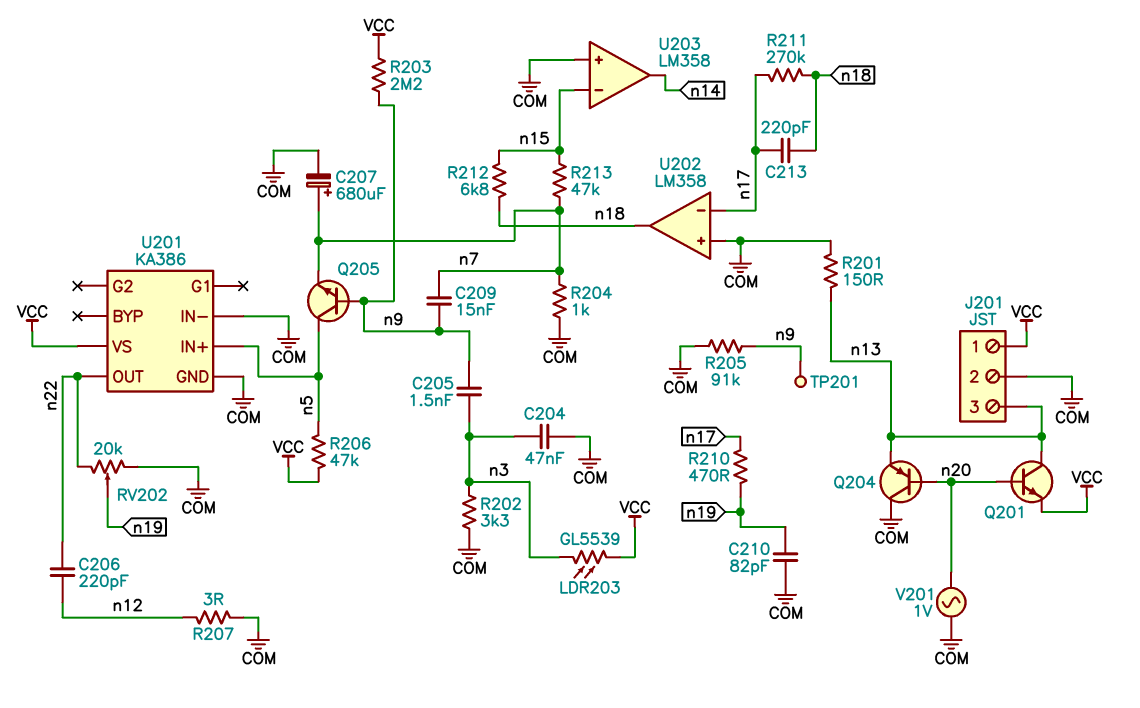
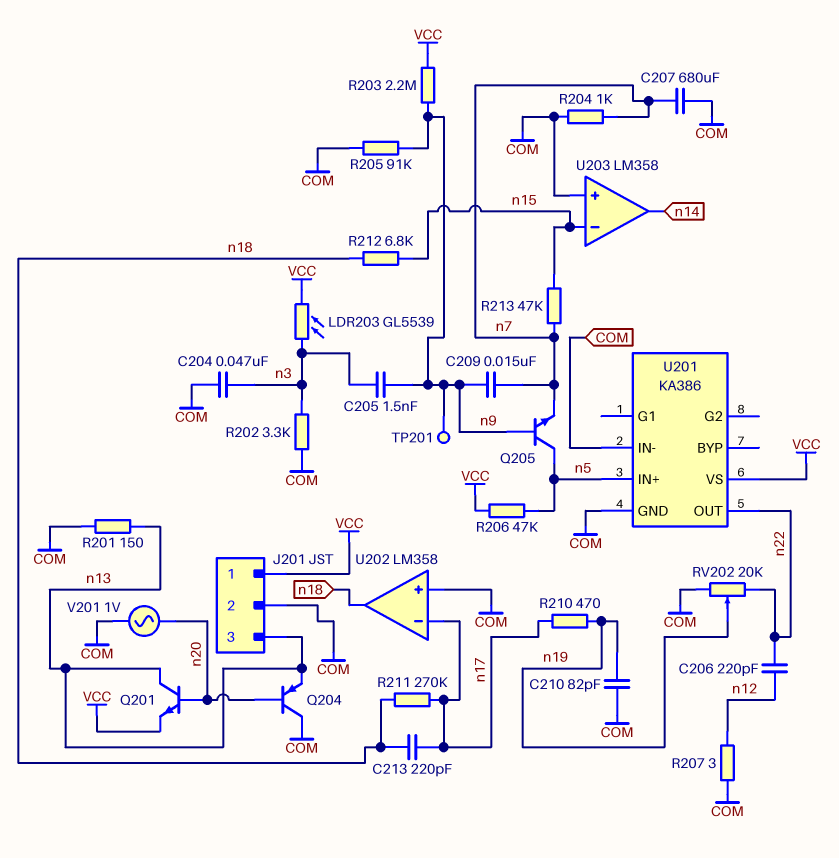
C207: 680uF (plus n7, minus COM) -> 680uF (COM, n7)

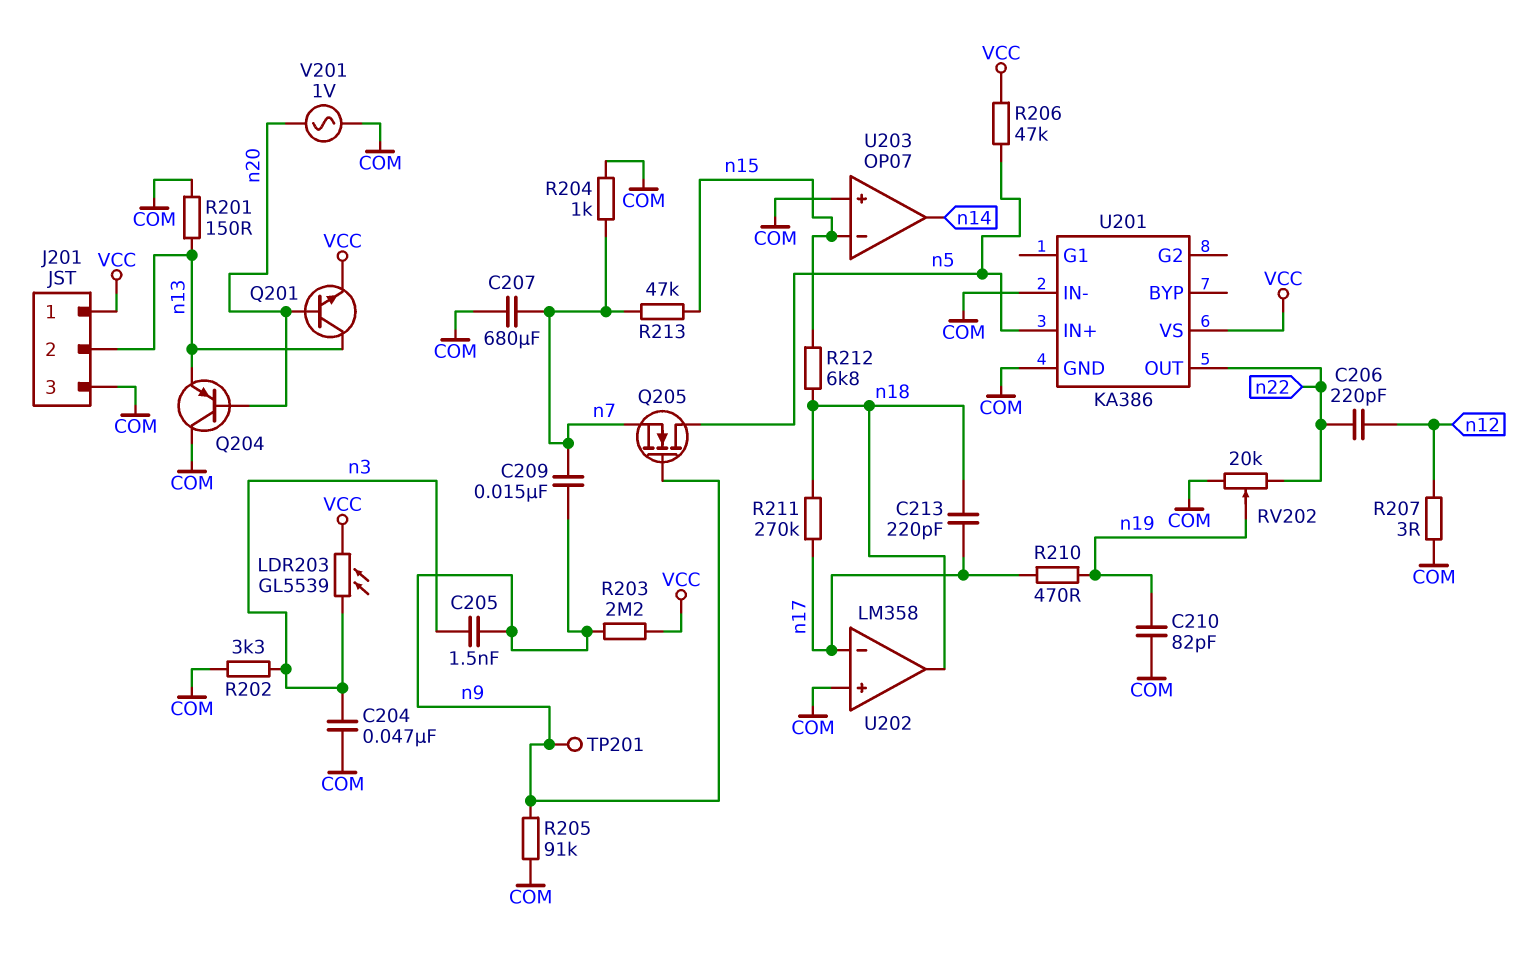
J201 pin 2: COM -> n13
J201 pin 3: n13 -> COM
Q205: NPN (B n9, C n5, E n7) -> NMOS (G n9, D n5, S n7)
U203: LM358 -> OP07

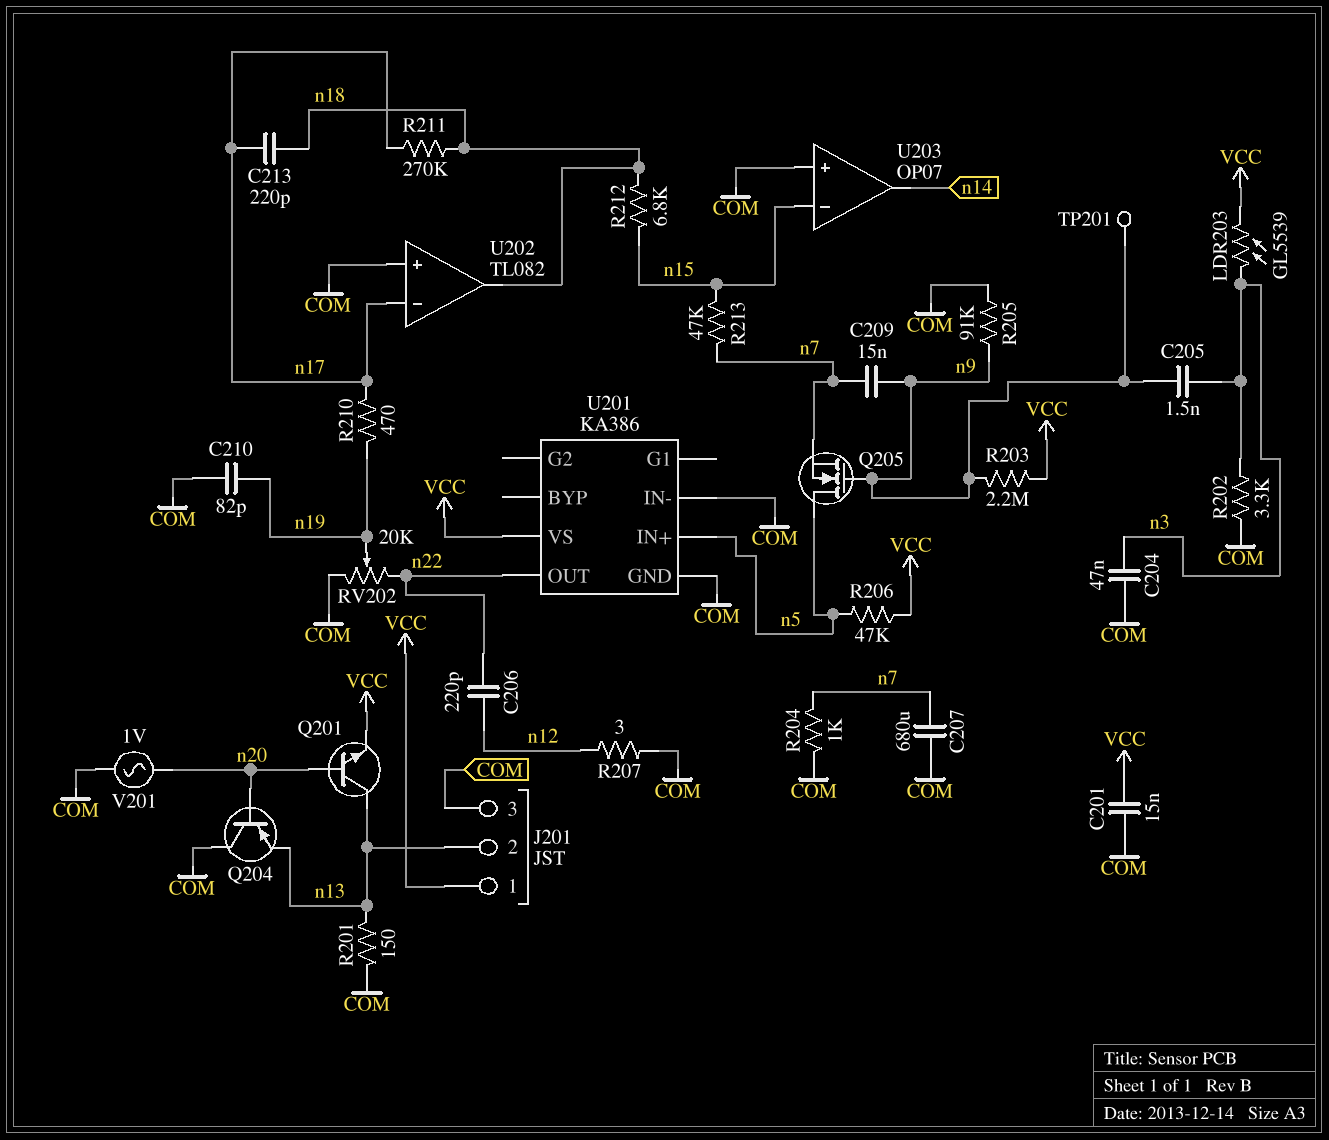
C201: none -> 15nF (COM, VCC)
U202: LM358 -> TL082

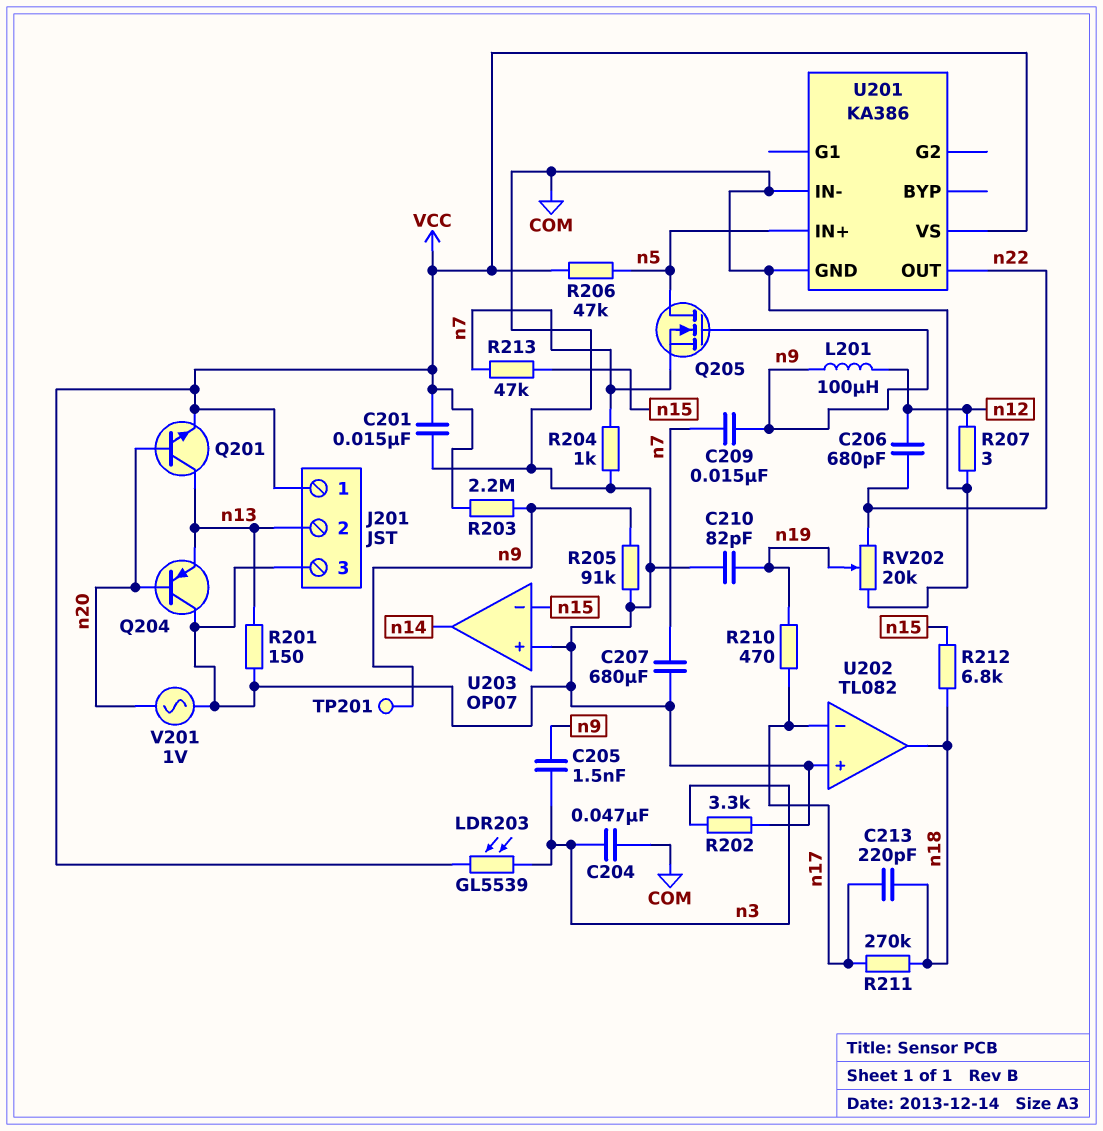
C206: 220pF (n12, n22) -> 680pF (n12, n22)
L201: none -> 100uH (n9, n12)

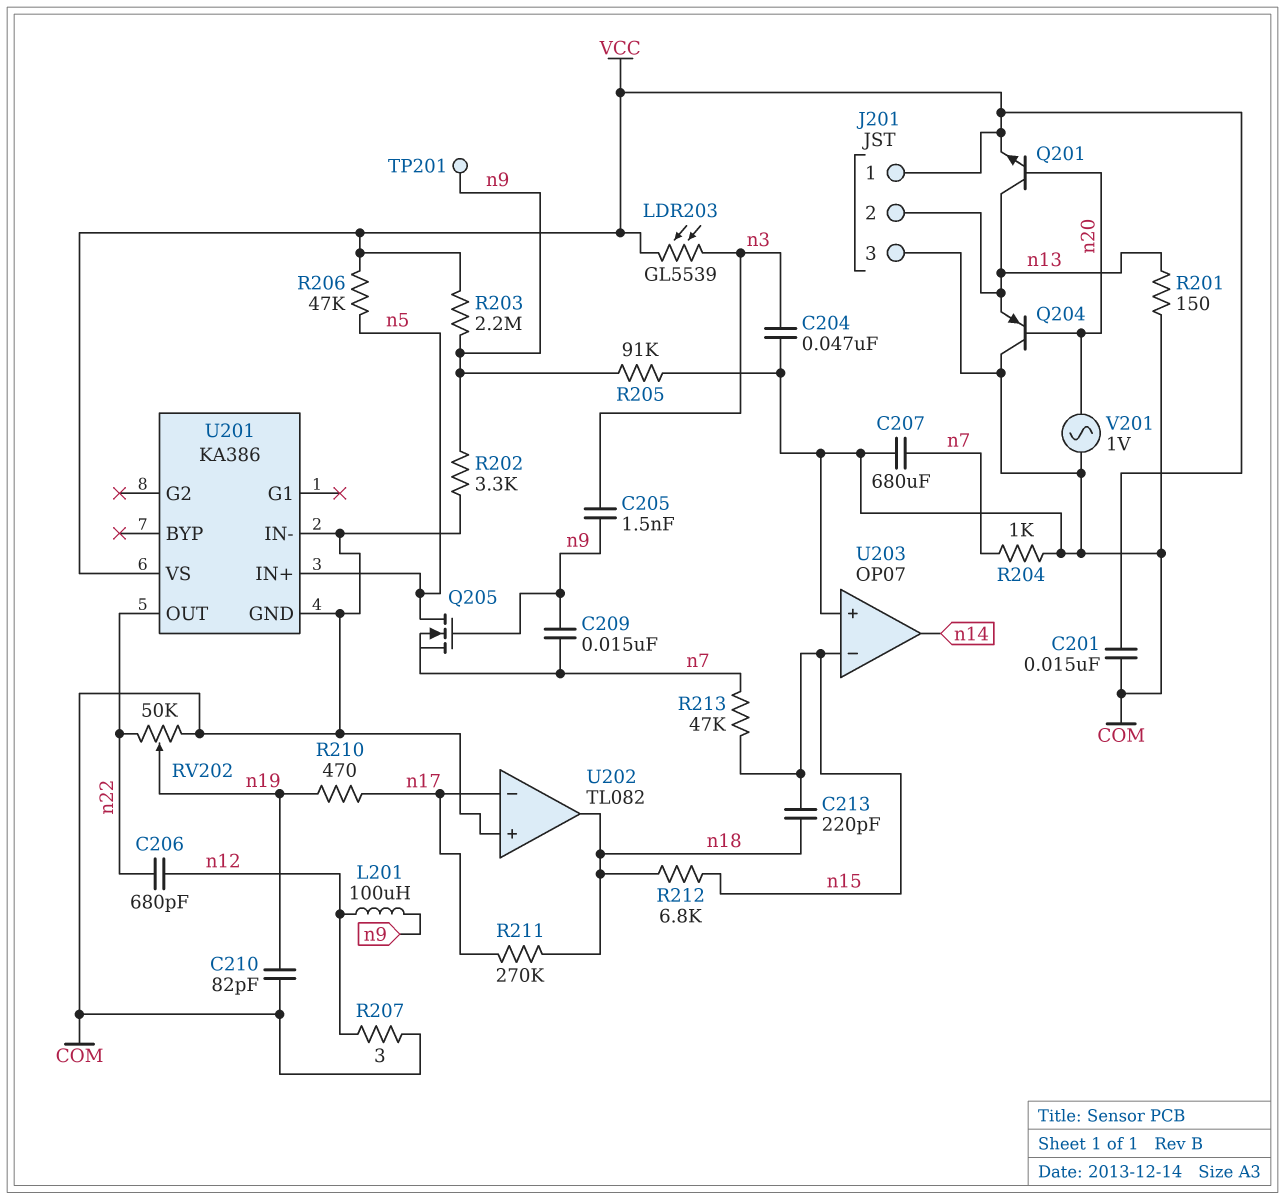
C213: 220pF (n17, n18) -> 220pF (n15, n18)
R202: 3.3k (COM, n3) -> 3.3k (COM, n9)
RV202: 20k (COM, n22, wiper n19) -> 50k (COM, n22, wiper n19)

